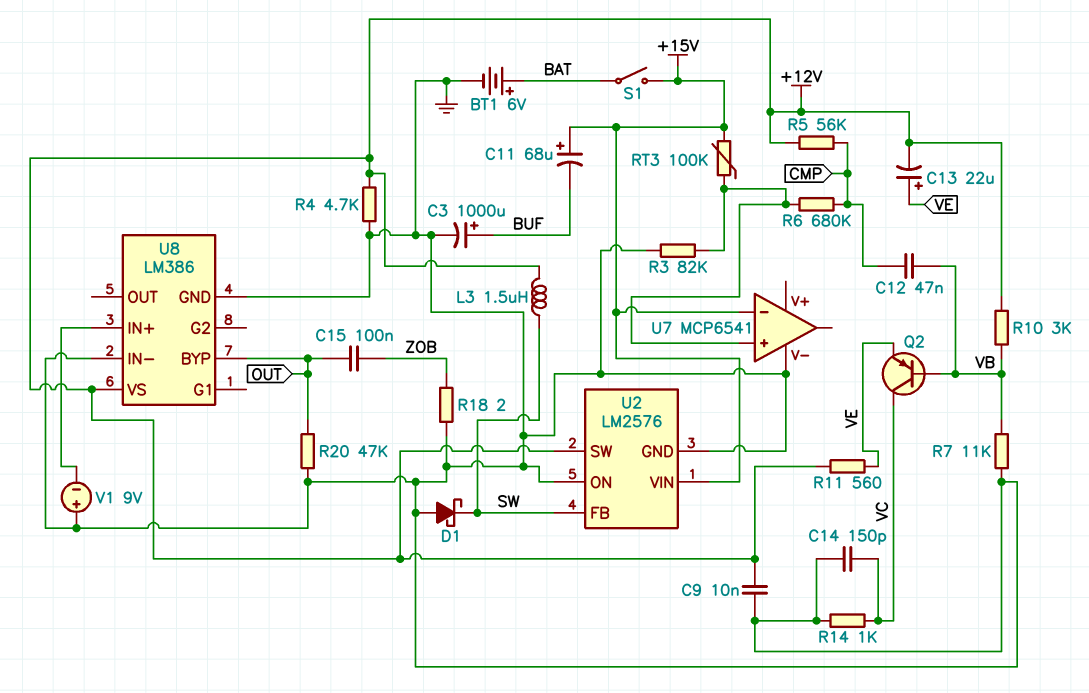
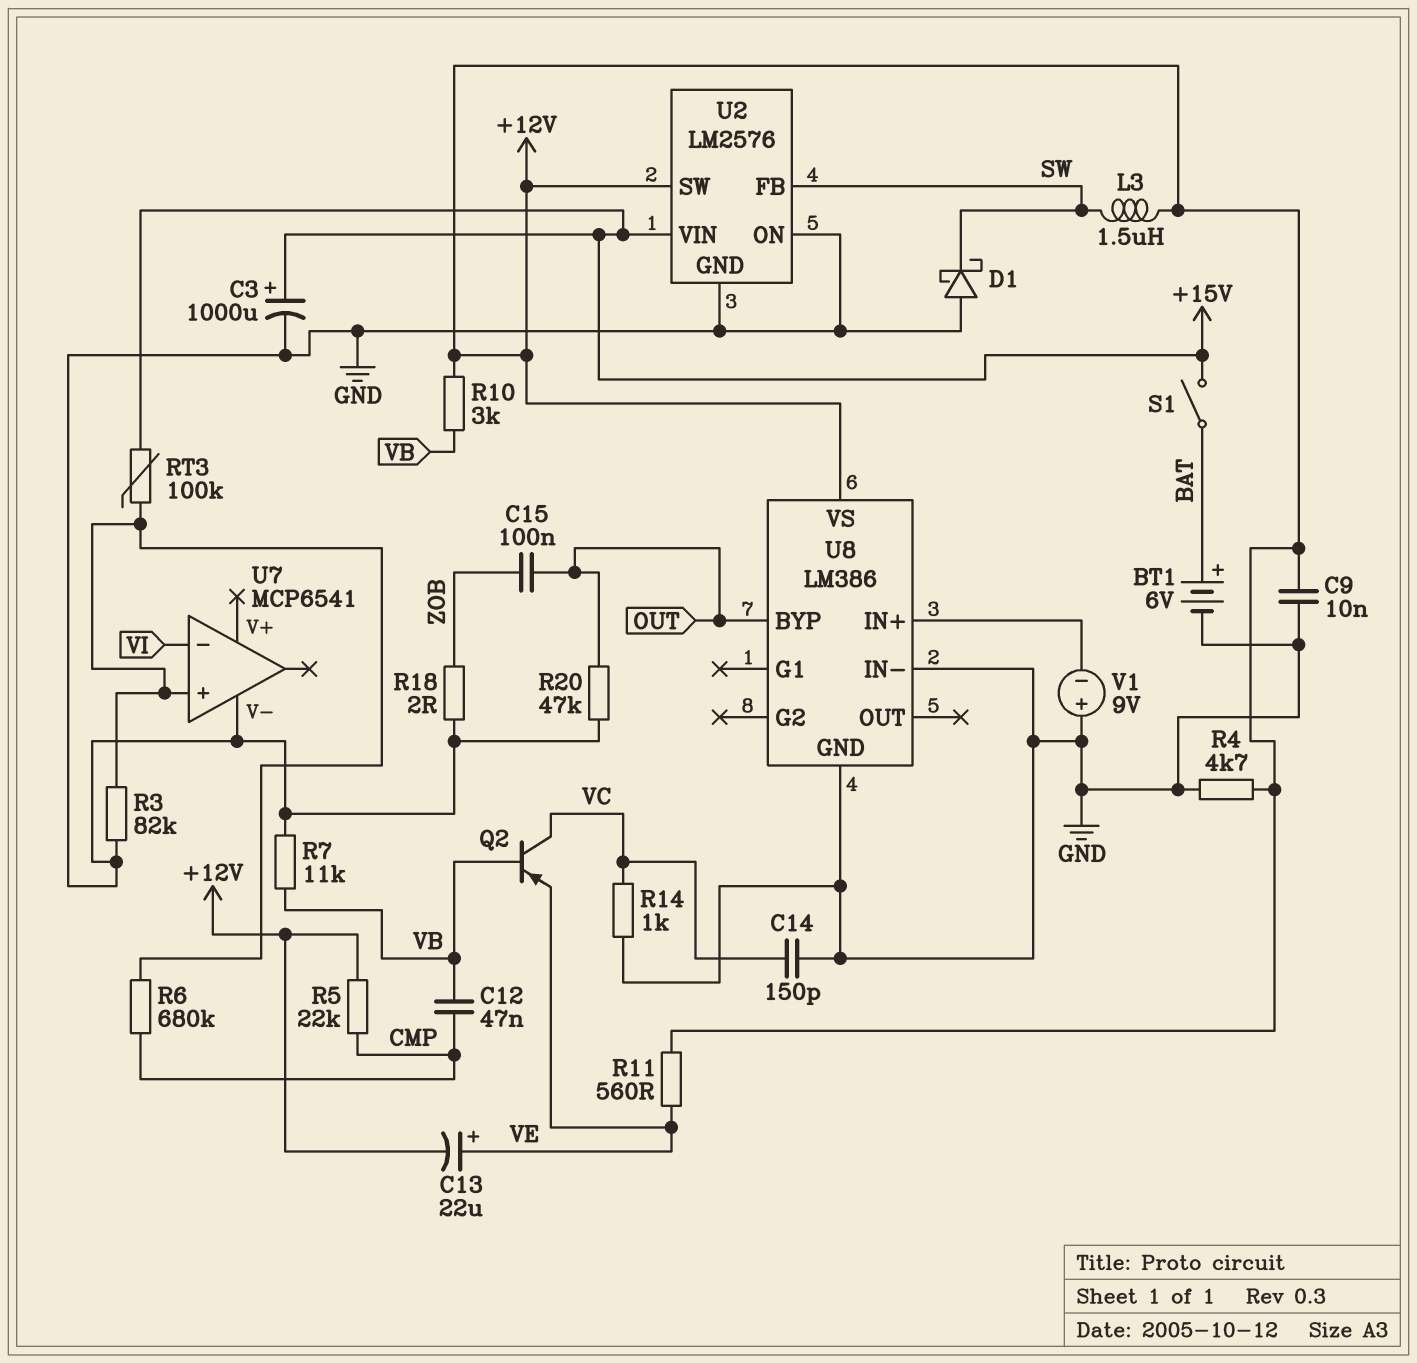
C3: 1000uF (plus BUF, minus GND) -> 1000uF (plus +15V, minus GND)
C11: 68uF (plus +15V, minus BUF) -> none
R5: 56k (+12V, CMP) -> 22k (+12V, CMP)
U7 pin in-: +15V -> VI

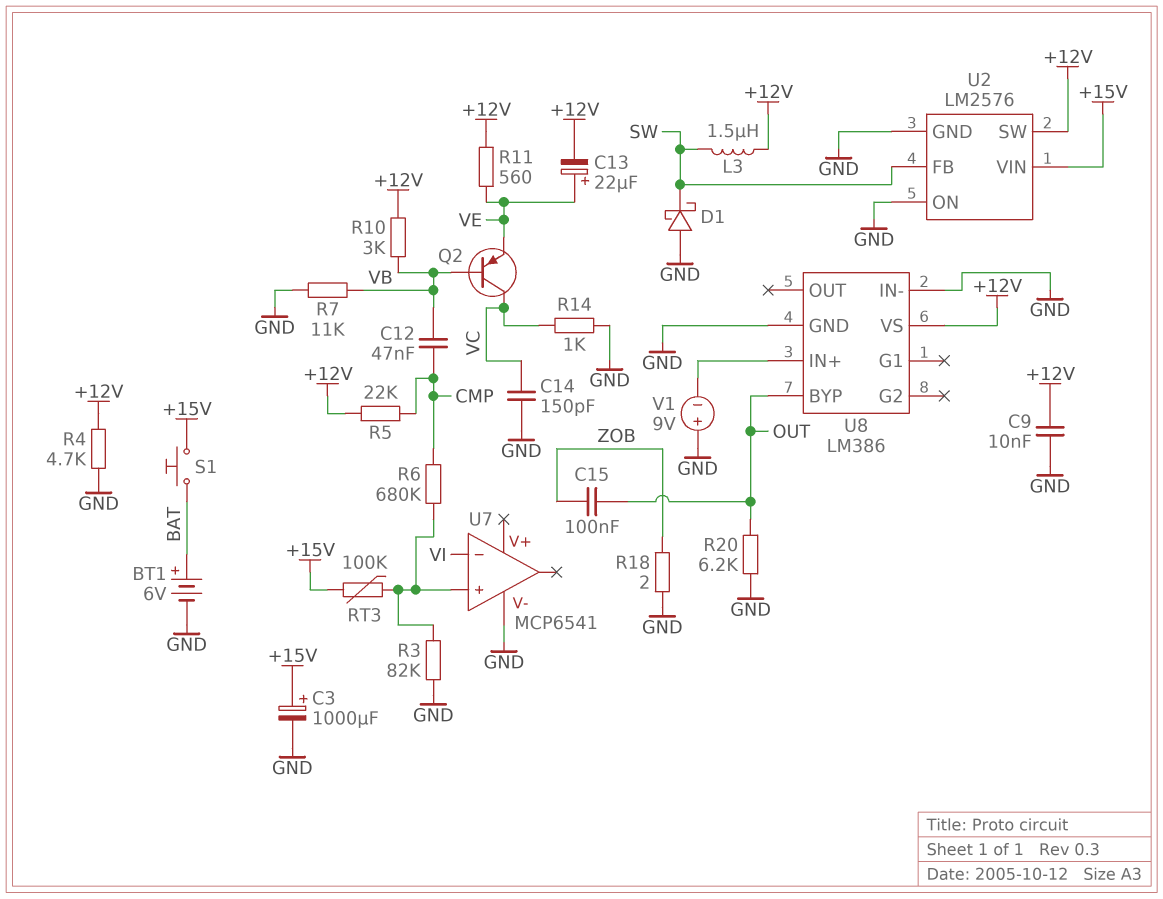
R20: 47k (GND, OUT) -> 6.2k (GND, OUT)
S1: switch (+15V, BAT) -> button (+15V, BAT)

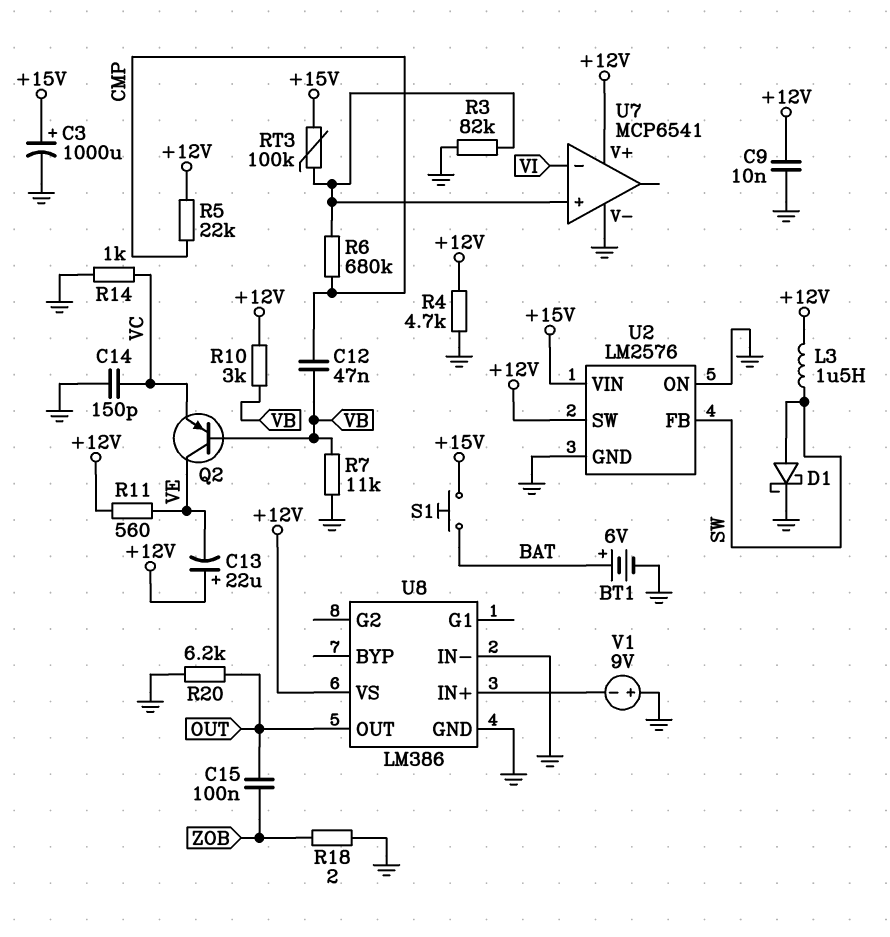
C13: 22uF (plus VE, minus +12V) -> 22uF (plus +12V, minus VE)
D1: schottky (A GND, K SW) -> schottky (A SW, K GND)
Q2: PNP (B VB, C VC, E VE) -> PNP (B VB, C VE, E VC)
U7 pin V+: none -> +12V
U8 pin BYP: OUT -> none
U8 pin OUT: none -> OUT

